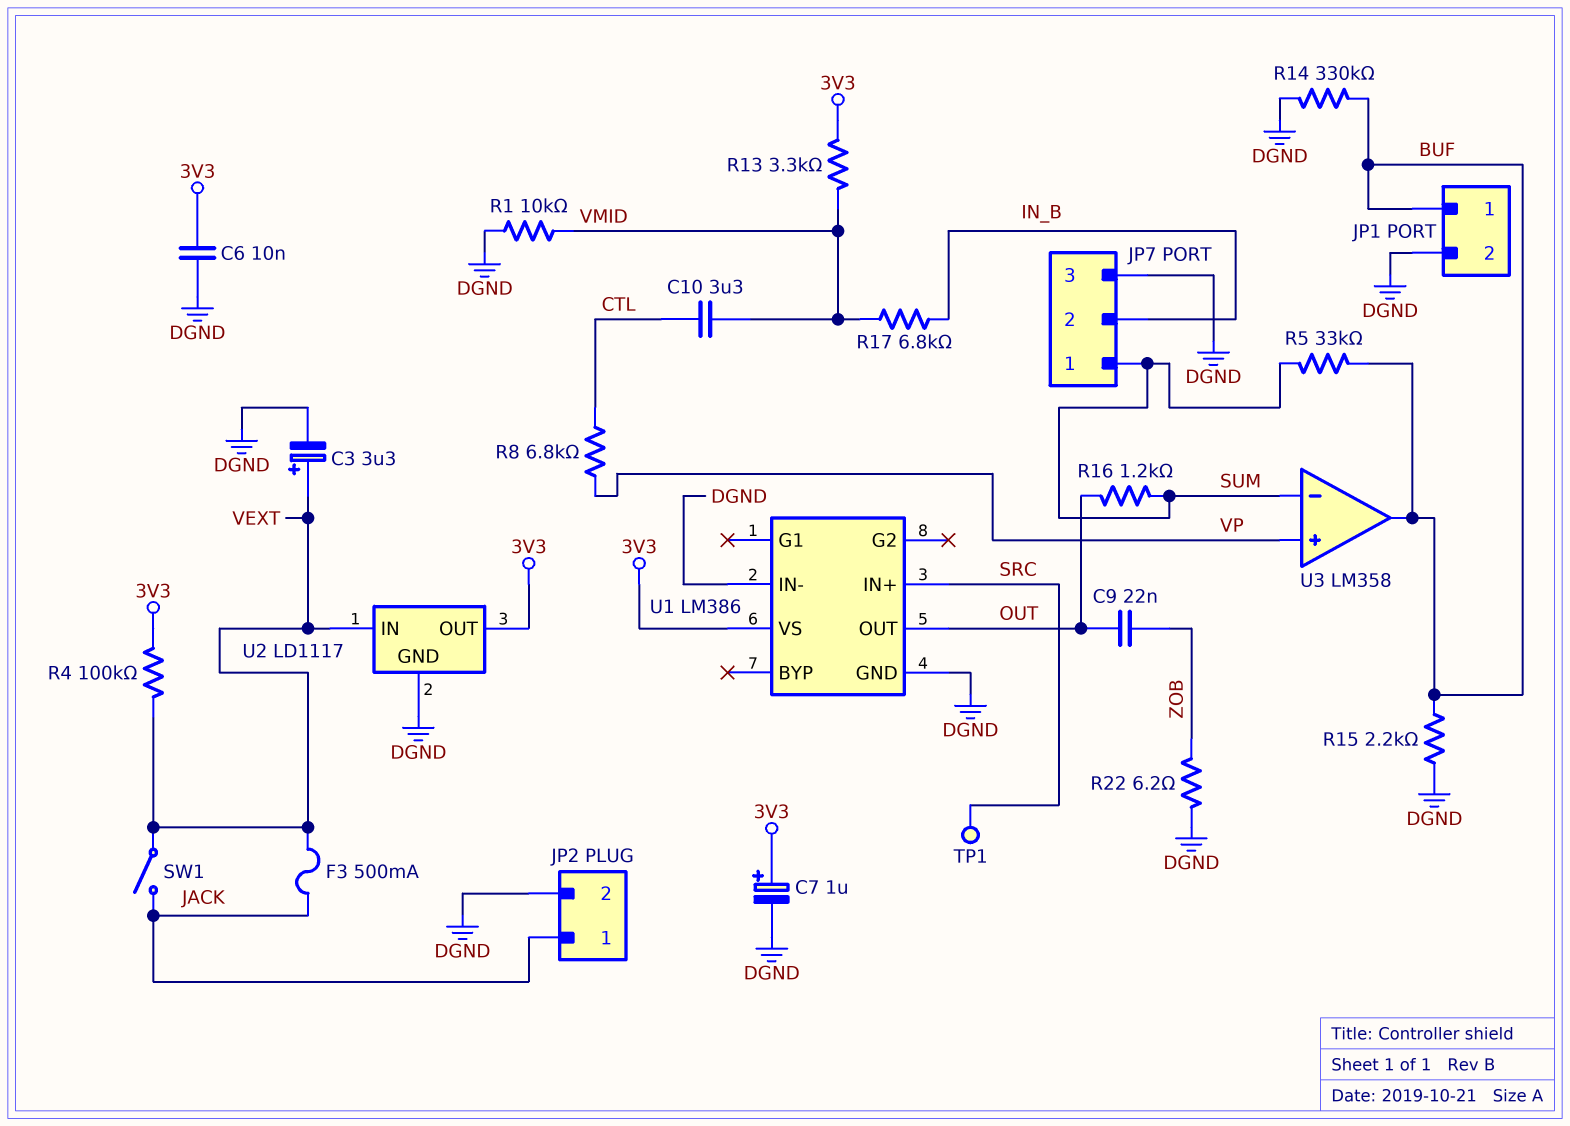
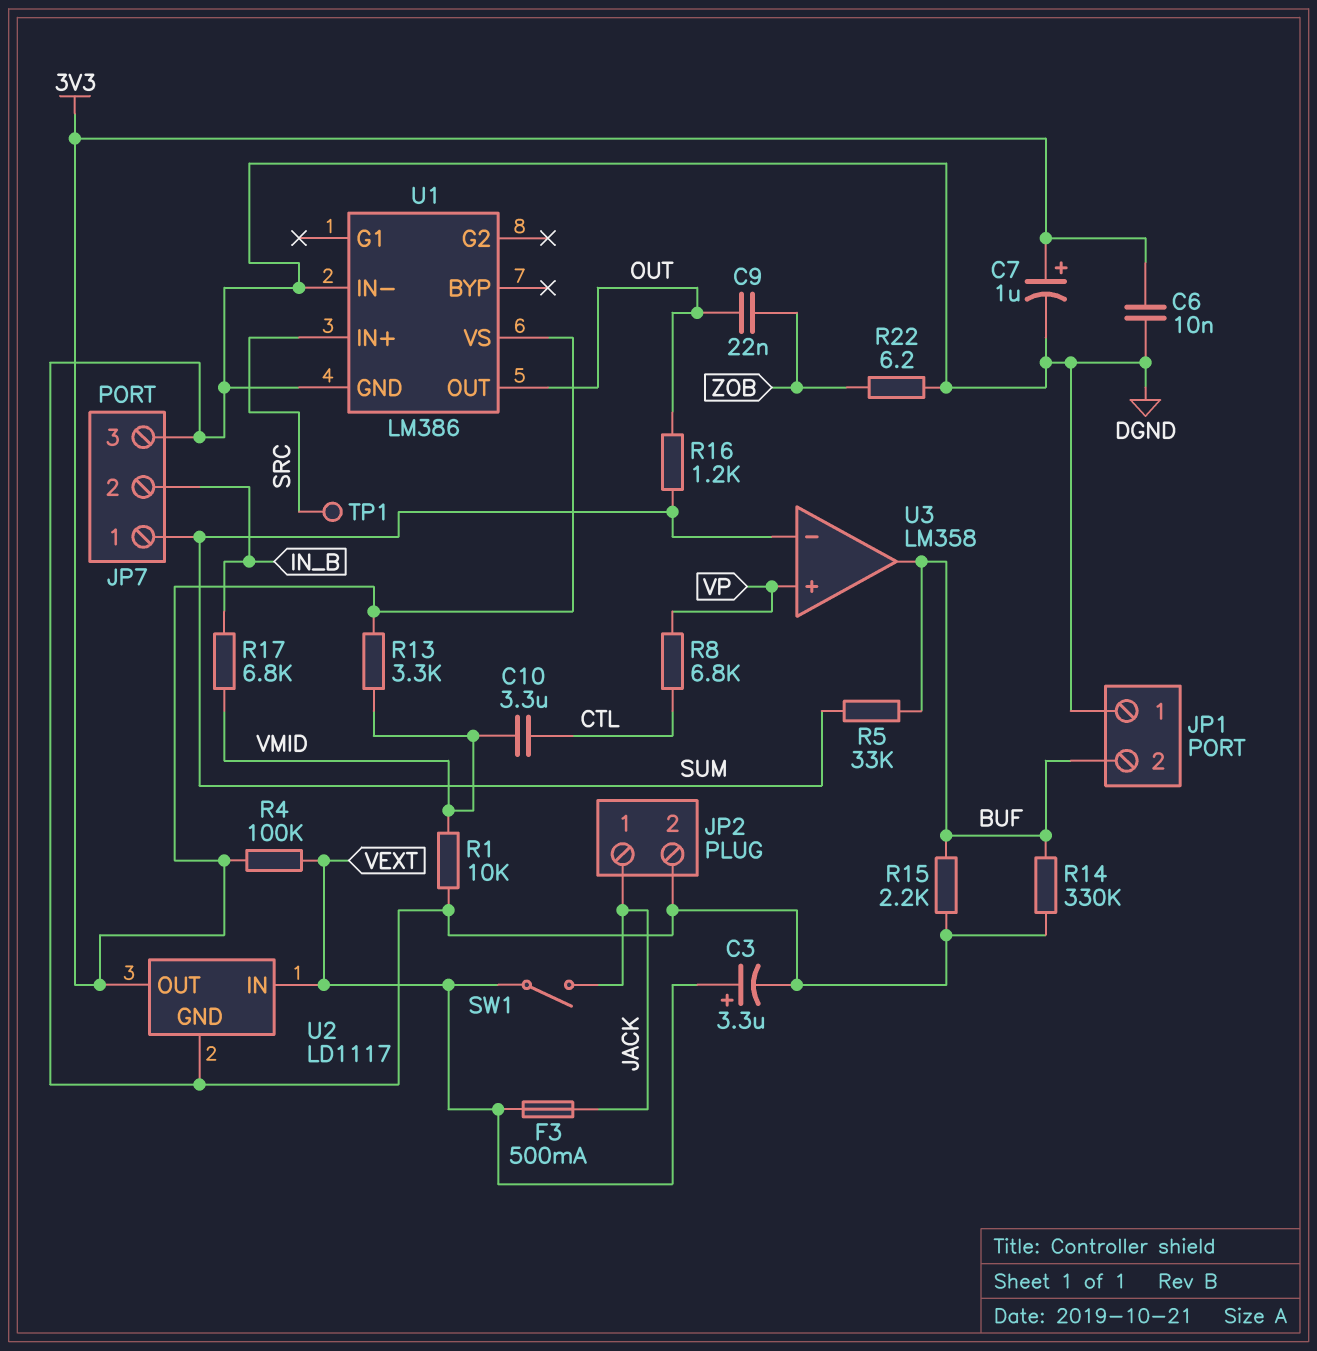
JP1 pin 1: BUF -> DGND
JP1 pin 2: DGND -> BUF

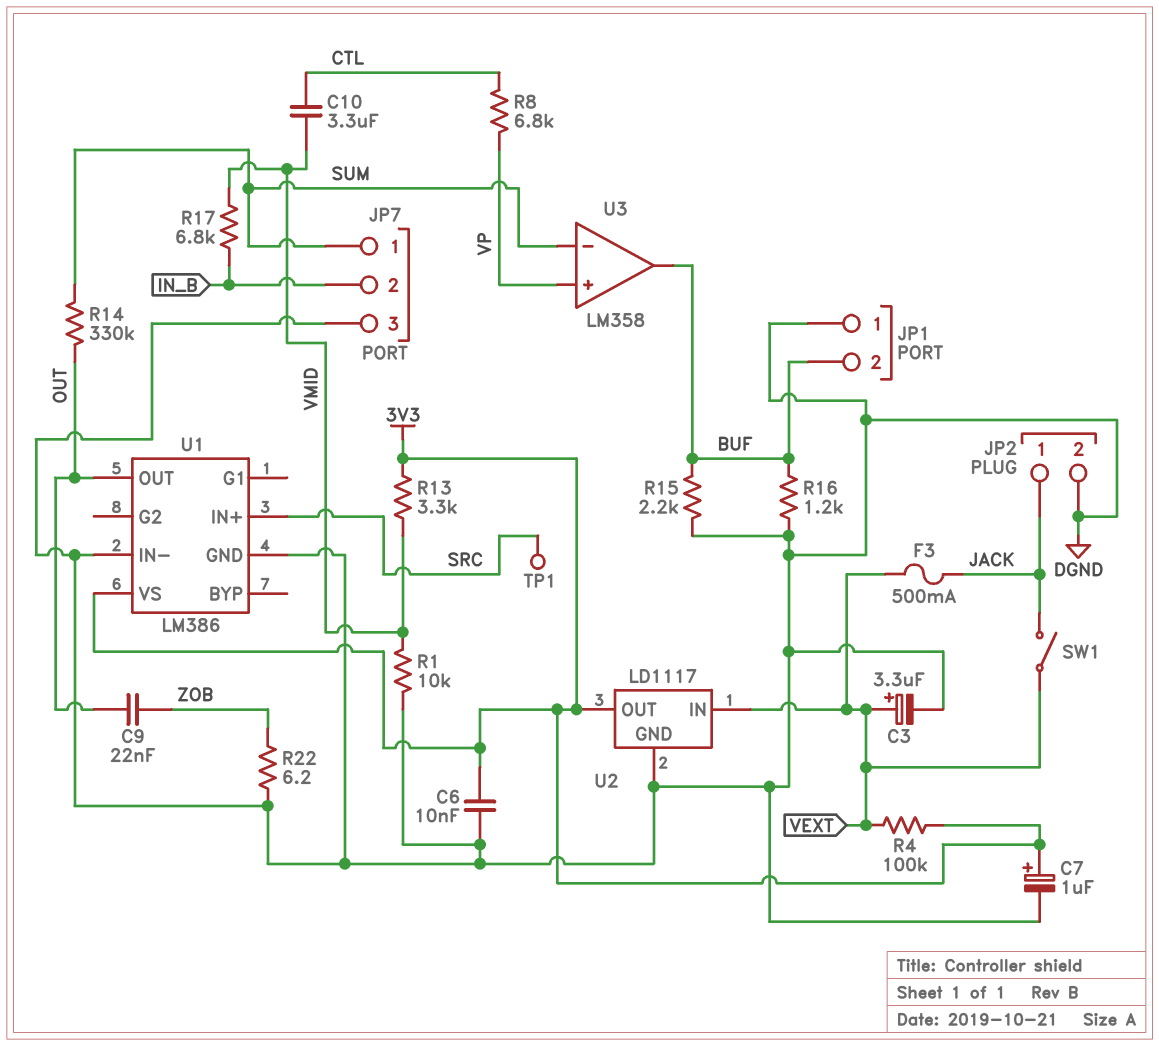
R5: 33k (BUF, SUM) -> none
R14: 330k (BUF, DGND) -> 330k (OUT, SUM)
R16: 1.2k (OUT, SUM) -> 1.2k (BUF, DGND)

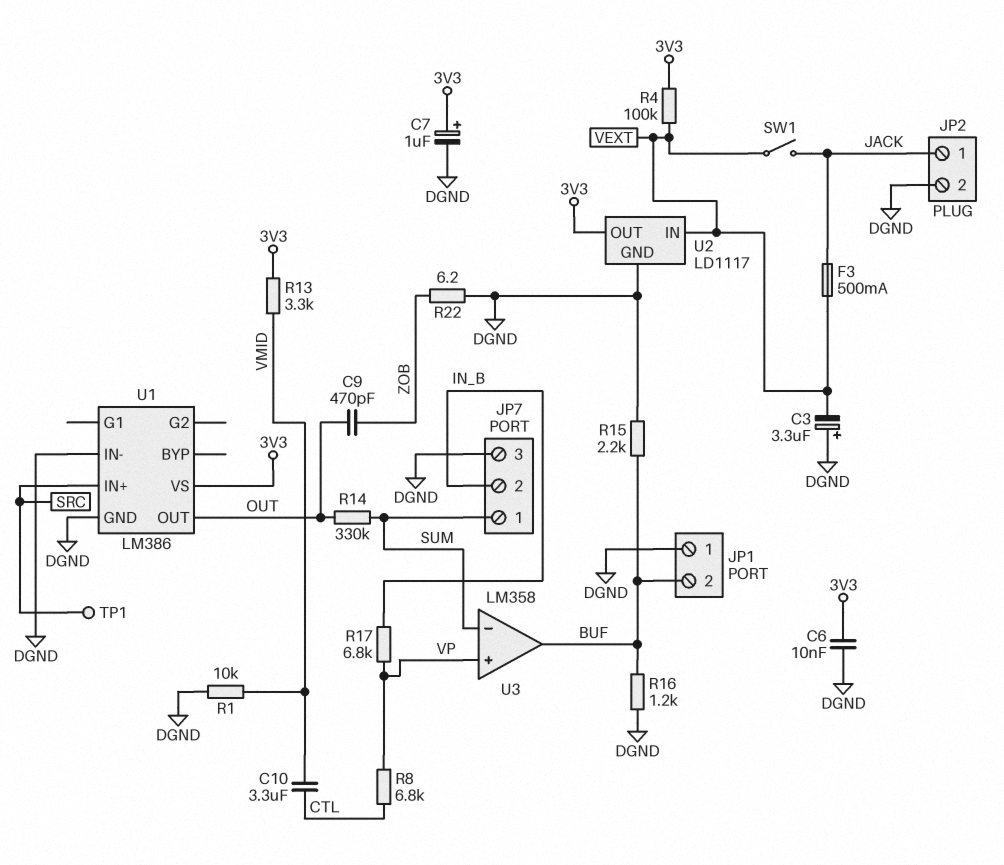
C3: 3.3uF (plus VEXT, minus DGND) -> 3.3uF (plus DGND, minus VEXT)
C9: 22nF (OUT, ZOB) -> 470pF (OUT, ZOB)
R17: 6.8k (IN_B, VMID) -> 6.8k (IN_B, VP)

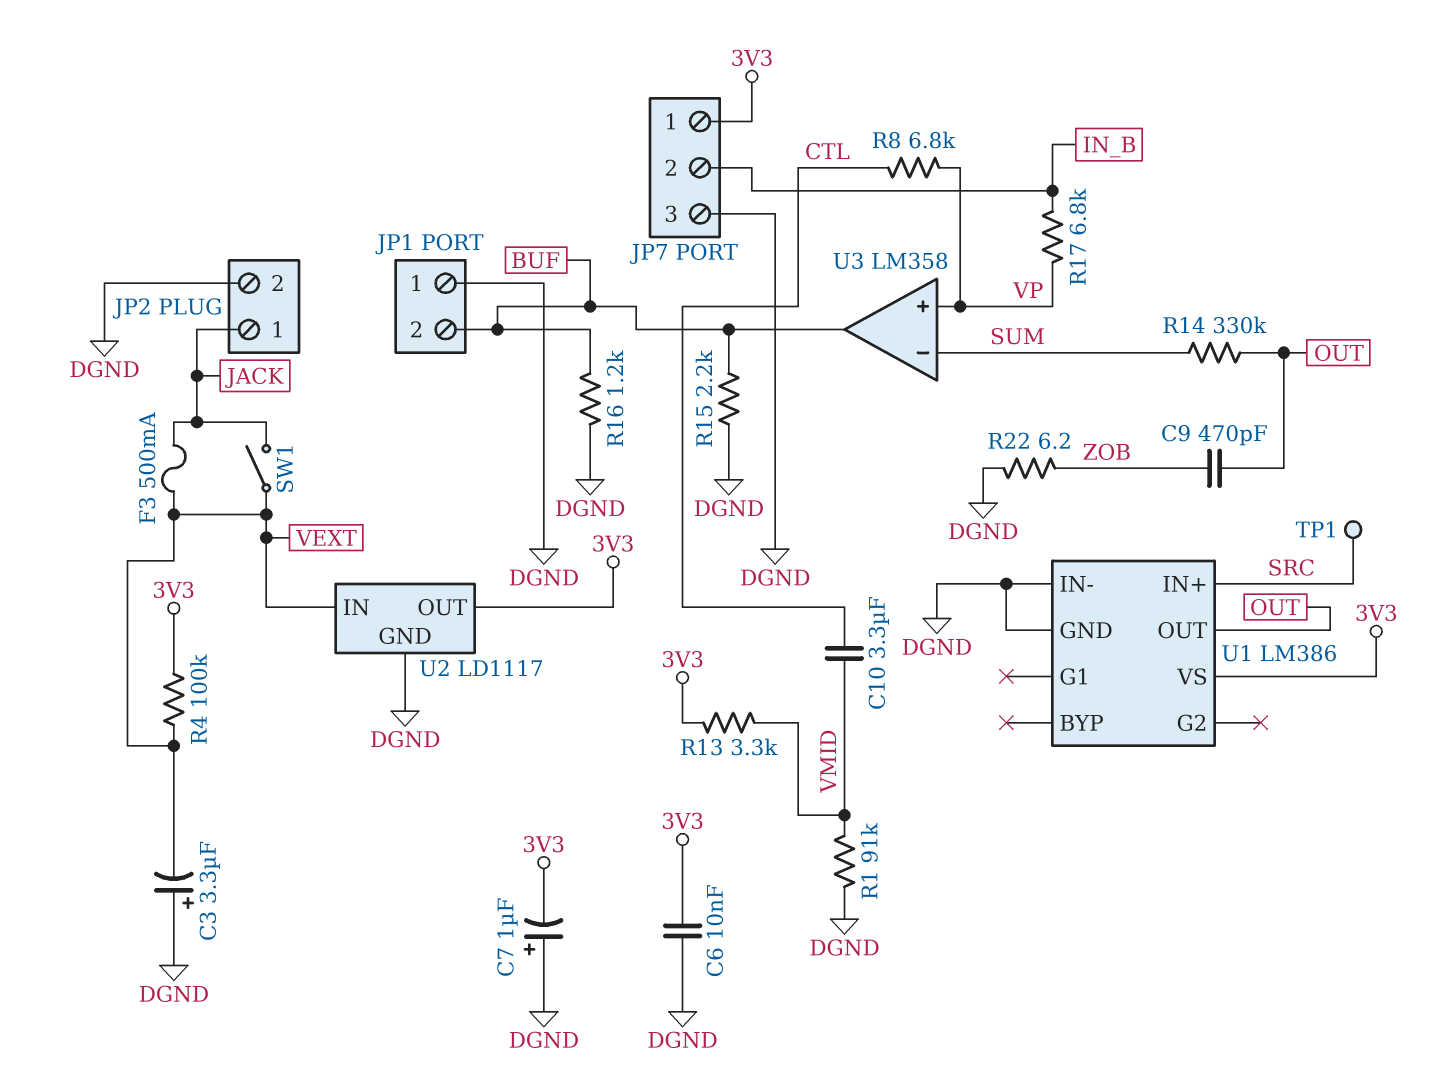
C7: 1uF (plus 3V3, minus DGND) -> 1uF (plus DGND, minus 3V3)
JP7 pin 1: SUM -> 3V3
R1: 10k (DGND, VMID) -> 91k (DGND, VMID)

